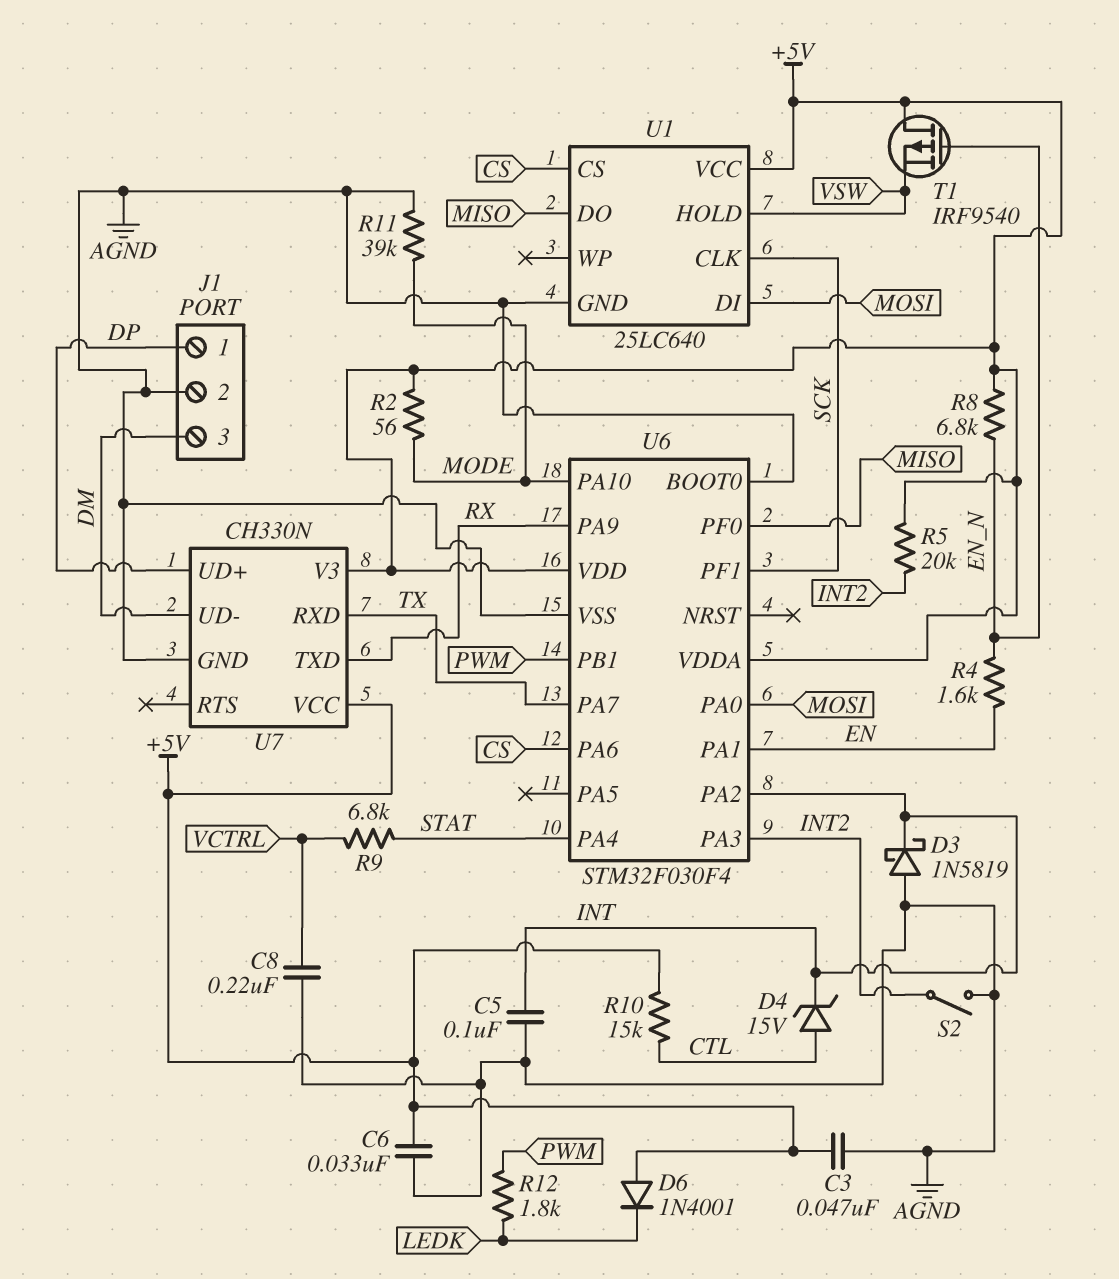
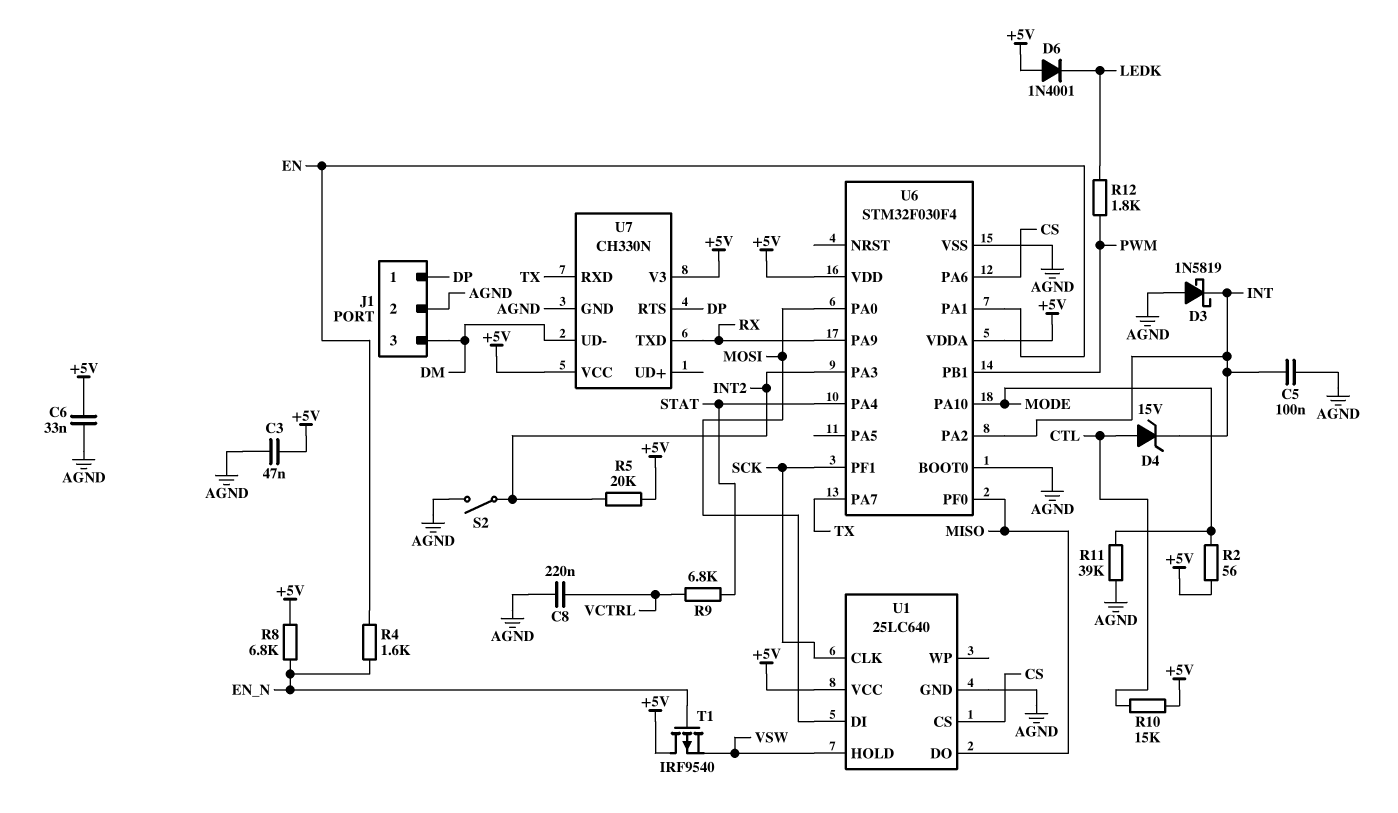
U7 pin RTS: none -> DP
U7 pin UD+: DP -> none

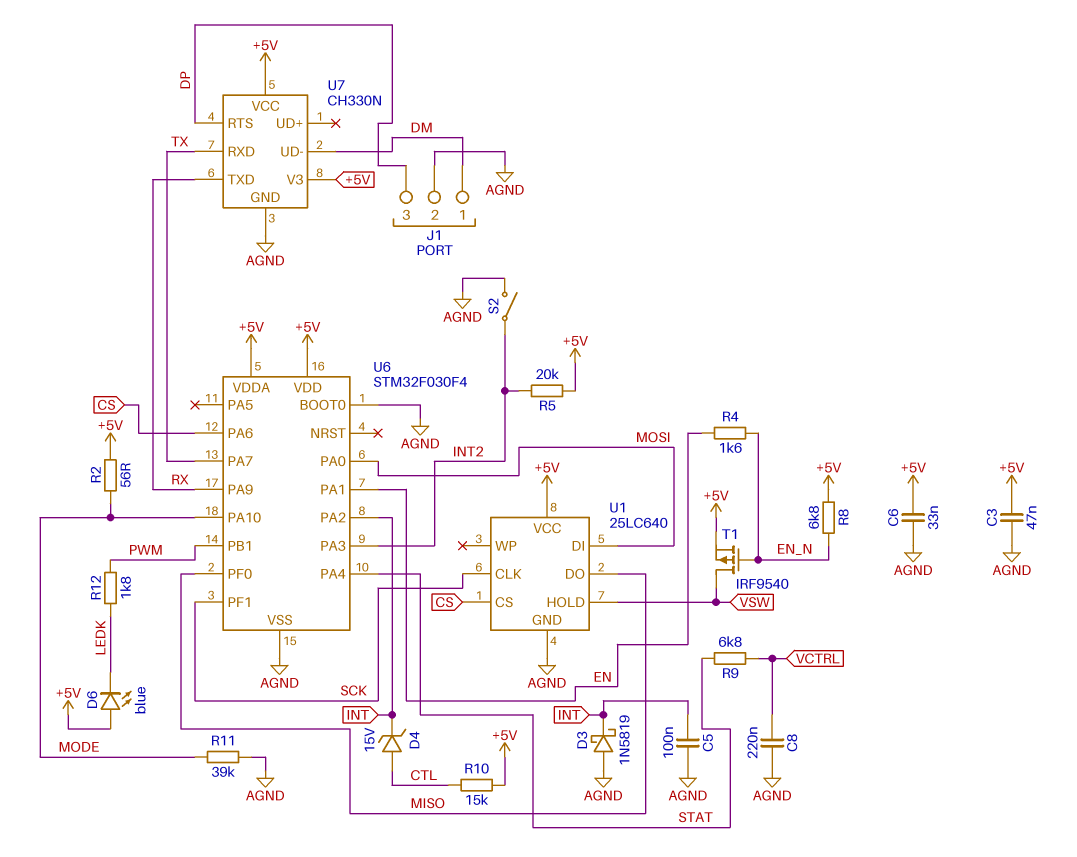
D6: diode 1N4001 (A +5V, K LEDK) -> LED blue (A +5V, K LEDK)
J1 pin 1: DP -> DM
J1 pin 3: DM -> DP
T1: PMOS IRF9540 (G EN_N, D +5V, S VSW) -> PMOS IRF9540 (G EN_N, D VSW, S +5V)

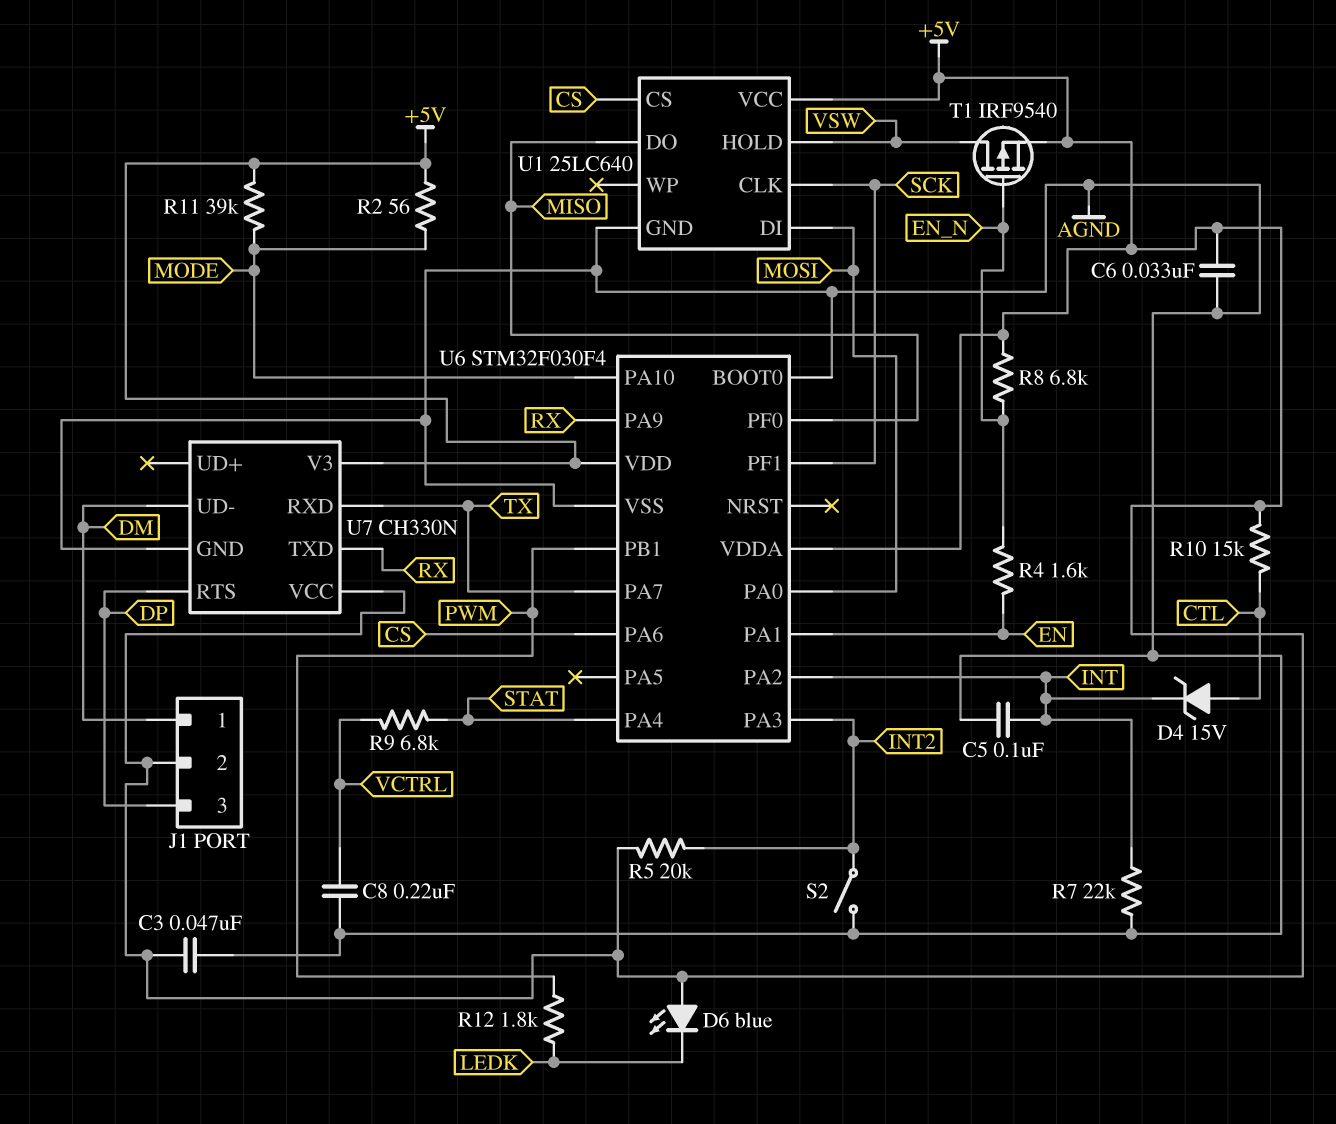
D3: schottky 1N5819 (A AGND, K INT) -> none
J1 pin 2: AGND -> +5V
R7: none -> 22k (AGND, INT)
R11: 39k (AGND, MODE) -> 39k (+5V, MODE)

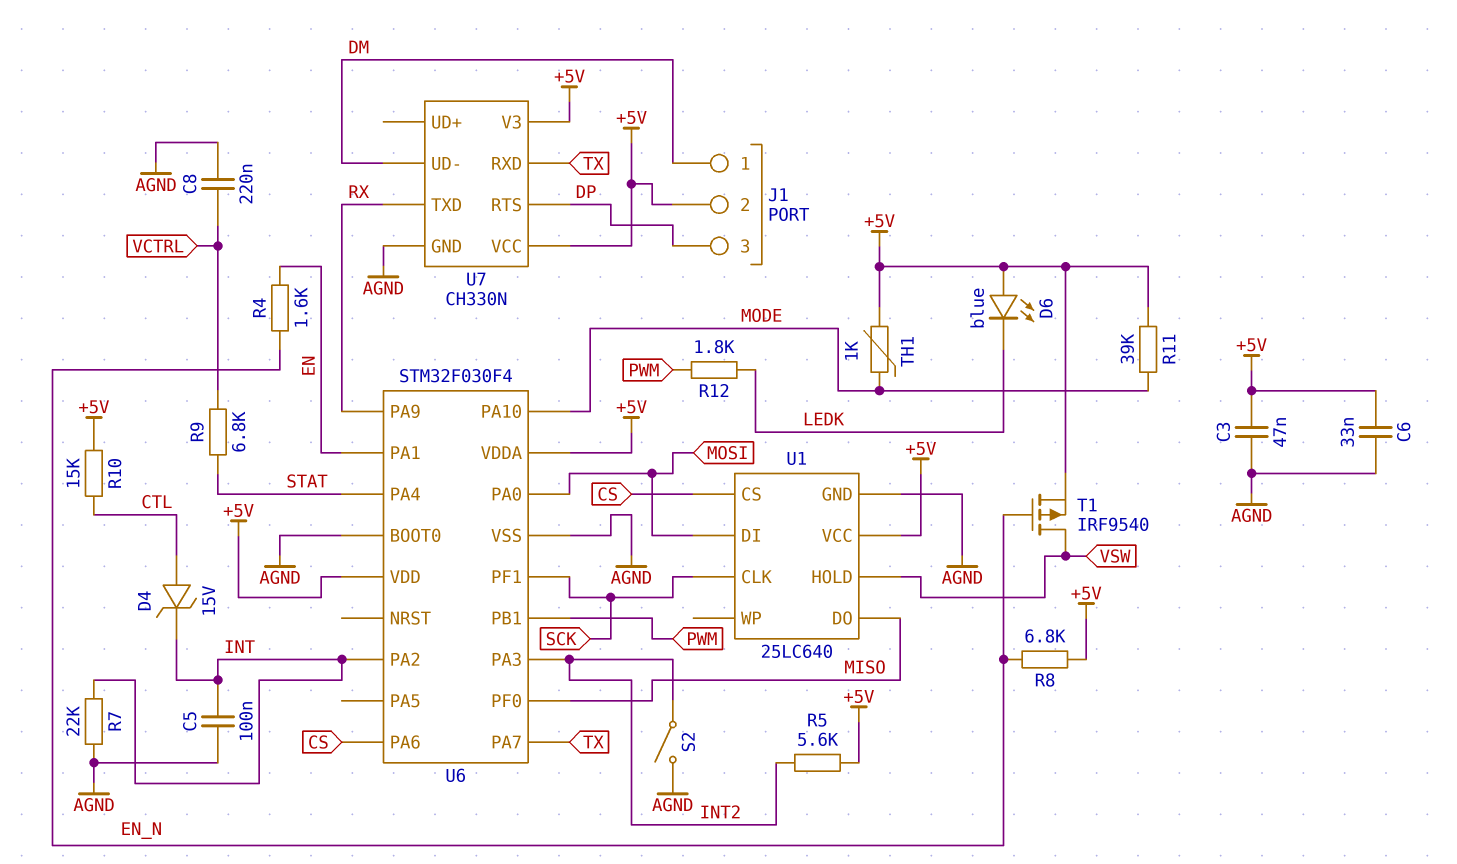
R2: 56 (+5V, MODE) -> none
R5: 20k (+5V, INT2) -> 5.6k (+5V, INT2)
TH1: none -> 1k (+5V, MODE)

